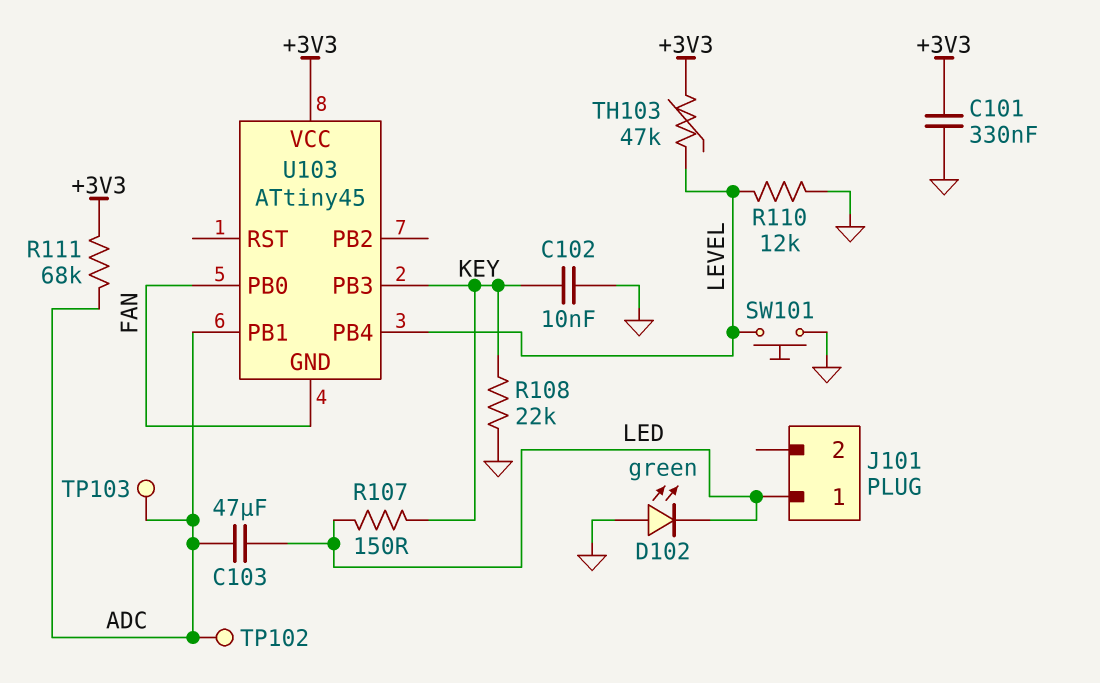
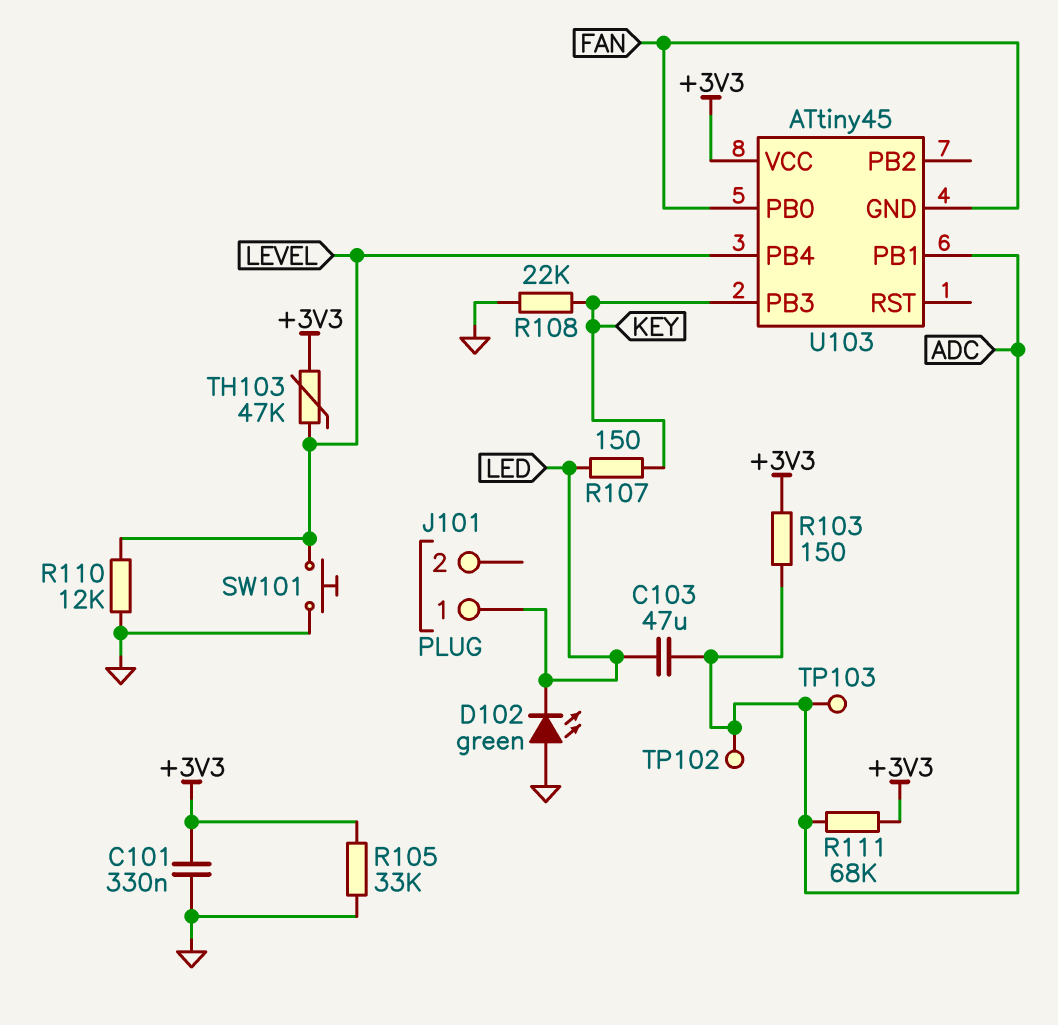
C102: 10nF (GND, KEY) -> none
R103: none -> 150 (+3V3, ADC)
R105: none -> 33k (+3V3, GND)

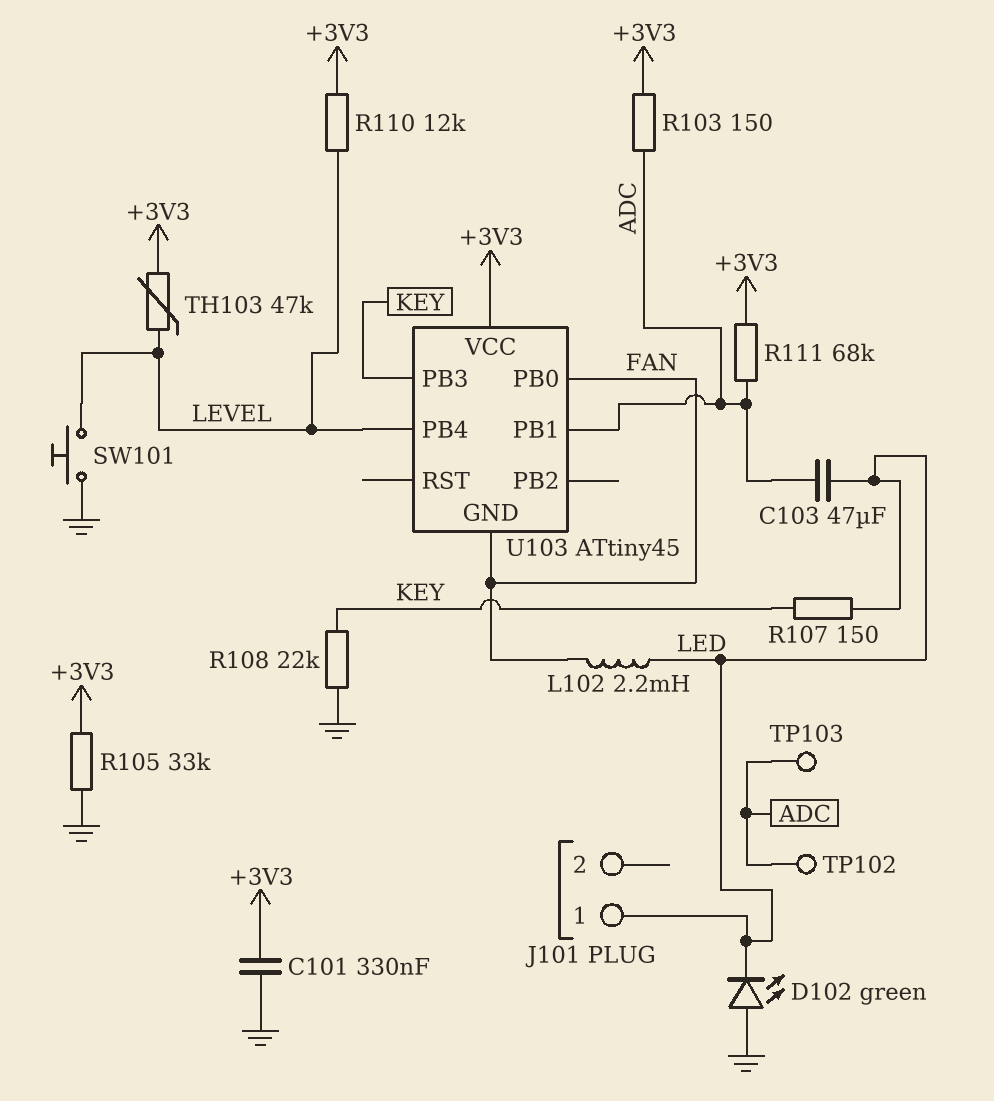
L102: none -> 2.2mH (FAN, LED)
R110: 12k (GND, LEVEL) -> 12k (+3V3, LEVEL)

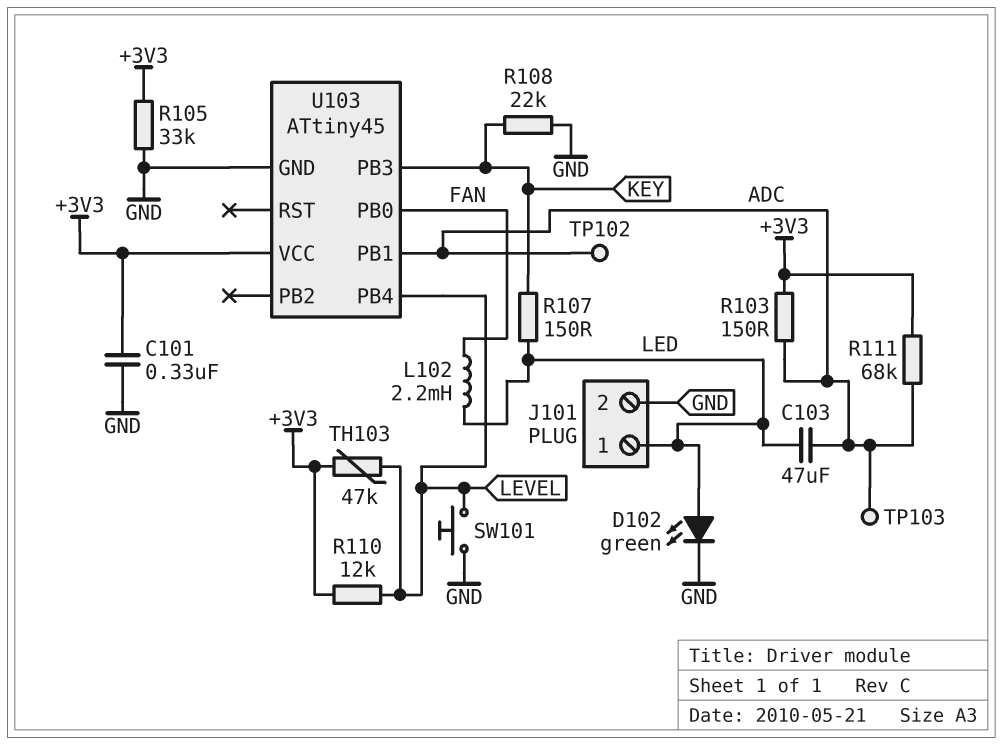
D102: LED green (A GND, K LED) -> LED green (A LED, K GND)
J101 pin 2: none -> GND
U103 pin GND: FAN -> GND

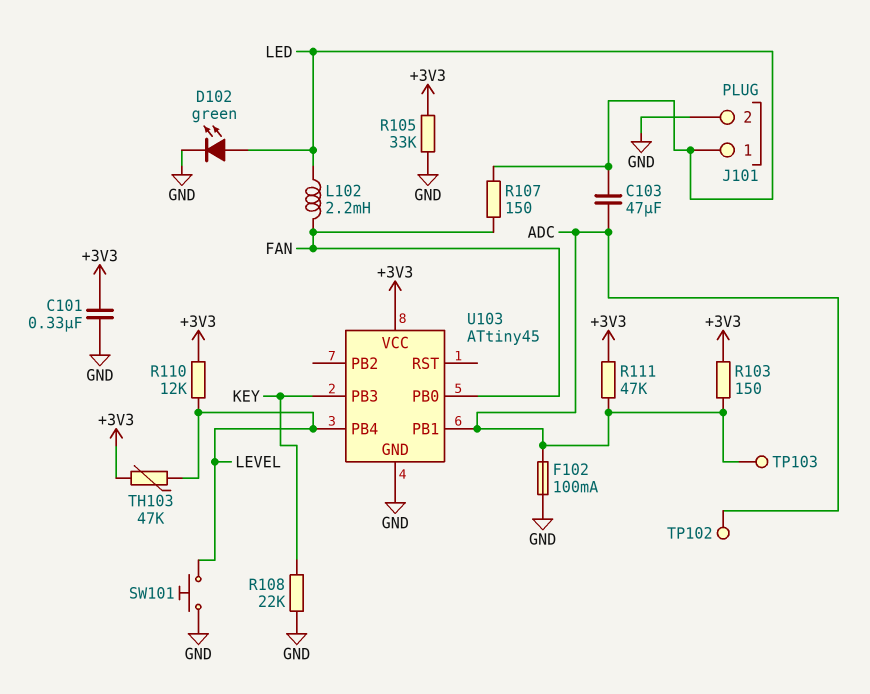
F102: none -> 100mA (ADC, GND)
R107: 150 (KEY, LED) -> 150 (FAN, LED)
R111: 68k (+3V3, ADC) -> 47k (+3V3, ADC)

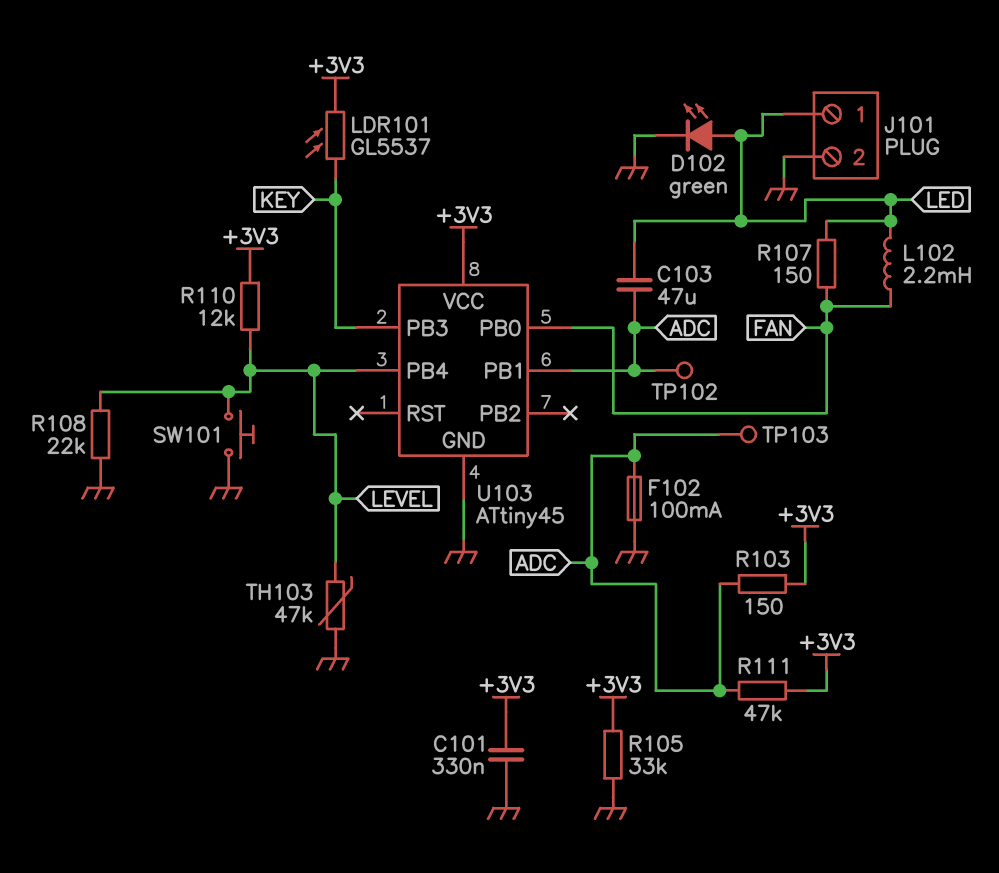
LDR101: none -> GL5537 (+3V3, KEY)
R108: 22k (GND, KEY) -> 22k (GND, LEVEL)
TH103: 47k (+3V3, LEVEL) -> 47k (GND, LEVEL)

